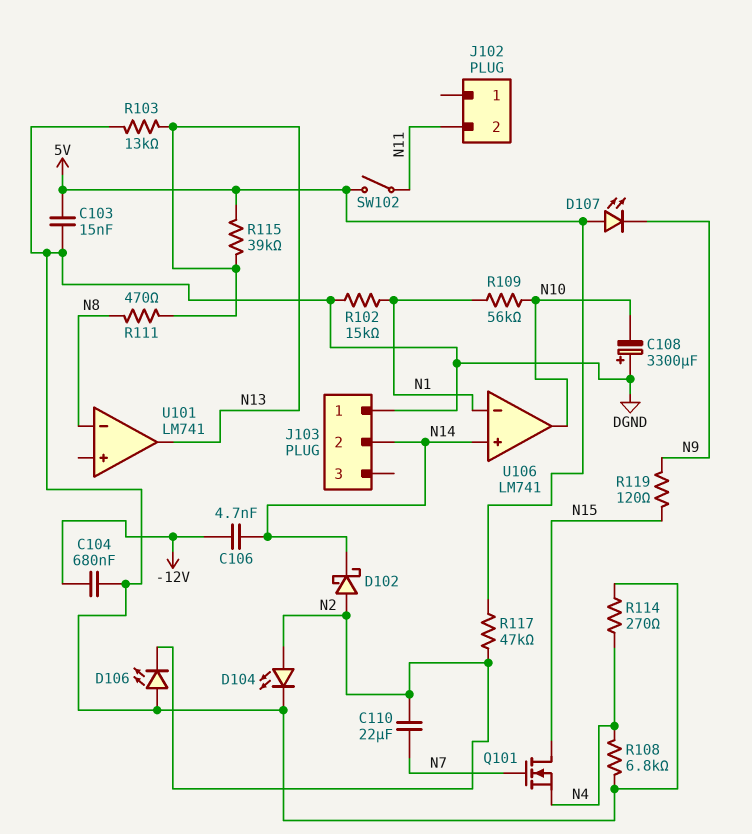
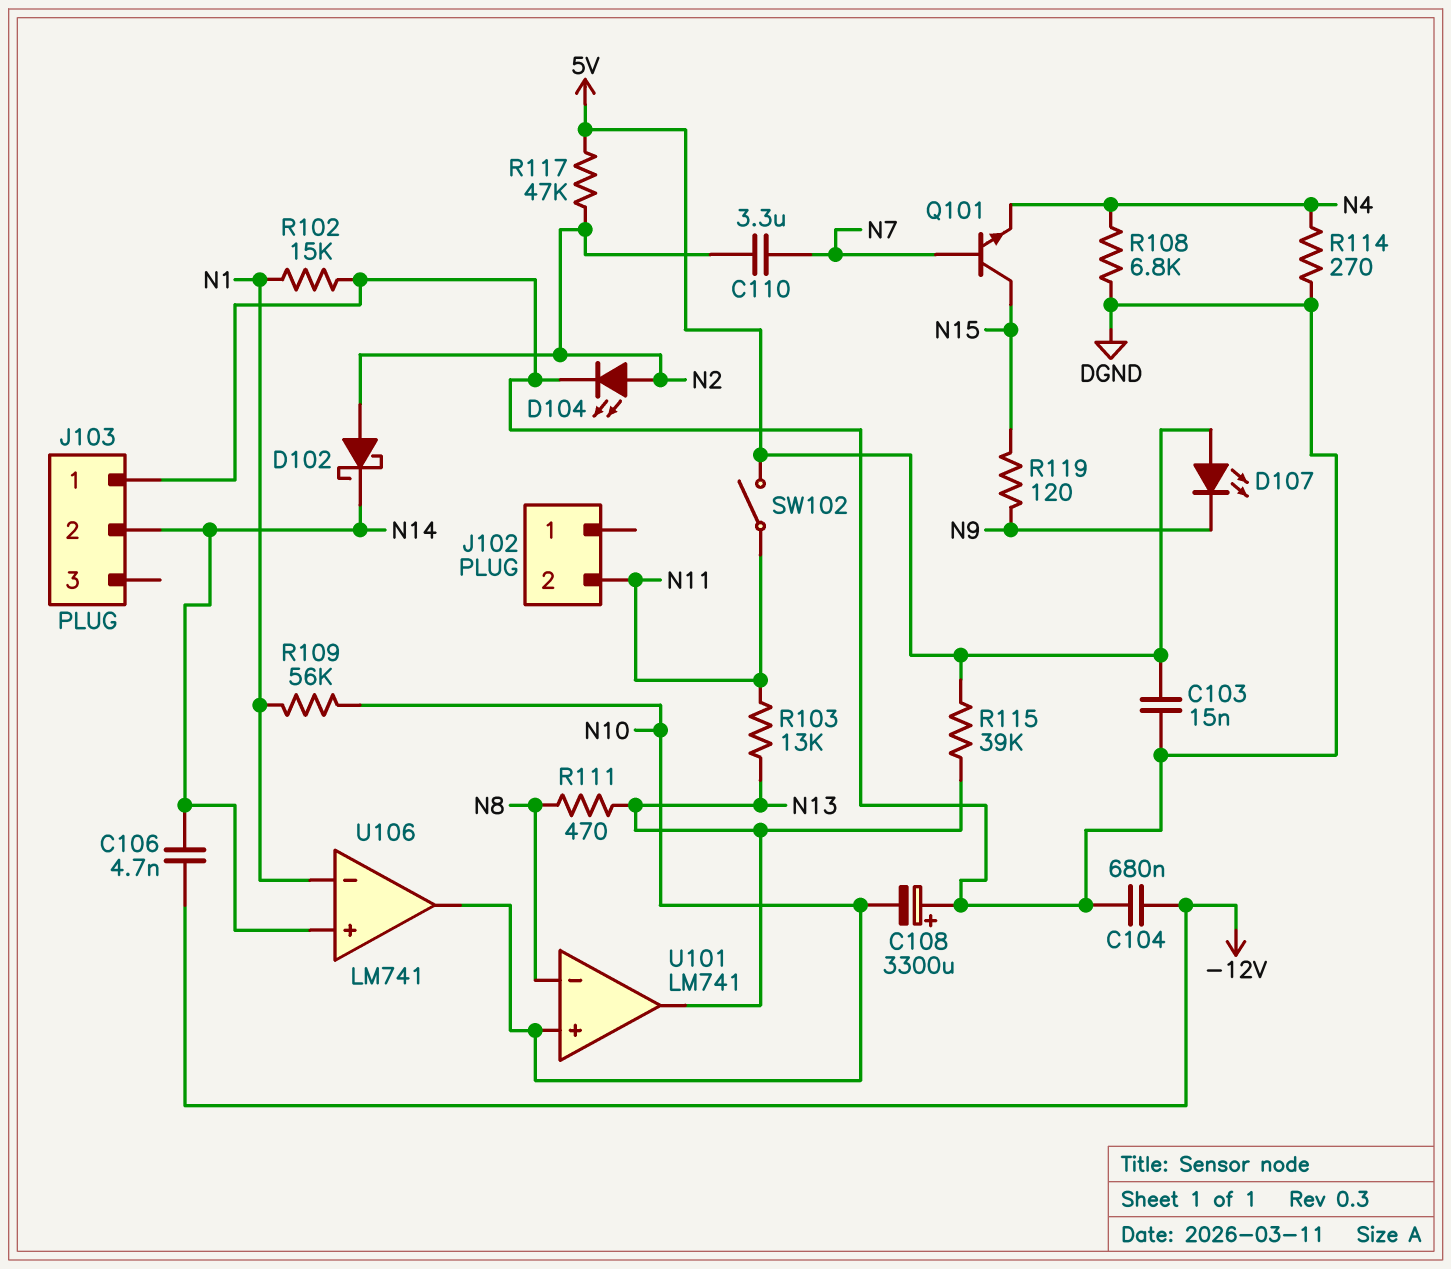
C110: 22uF (N2, N7) -> 3.3uF (N2, N7)
D106: LED (A DGND, K N2) -> none
Q101: NMOS (G N7, D N15, S N4) -> NPN (B N7, C N15, E N4)
R103: 13k (DGND, N13) -> 13k (N11, N13)
U101 pin in+: none -> N10

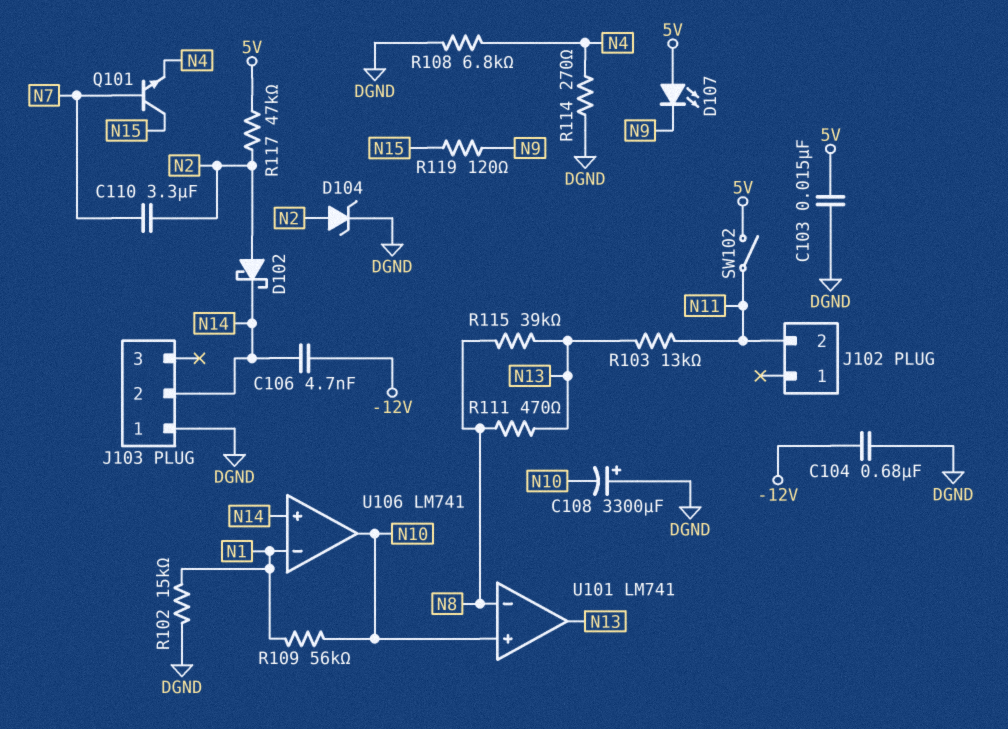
D104: LED (A N2, K DGND) -> zener (A N2, K DGND)
R115: 39k (5V, N13) -> 39k (N8, N13)

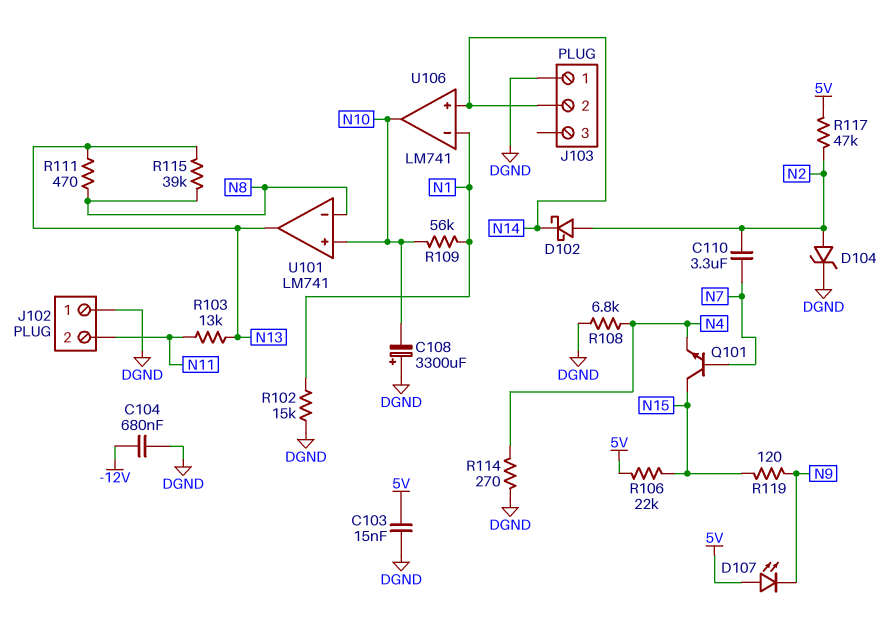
C106: 4.7nF (-12V, N14) -> none
J102 pin 1: none -> DGND
R106: none -> 22k (5V, N15)
SW102: switch (5V, N11) -> none

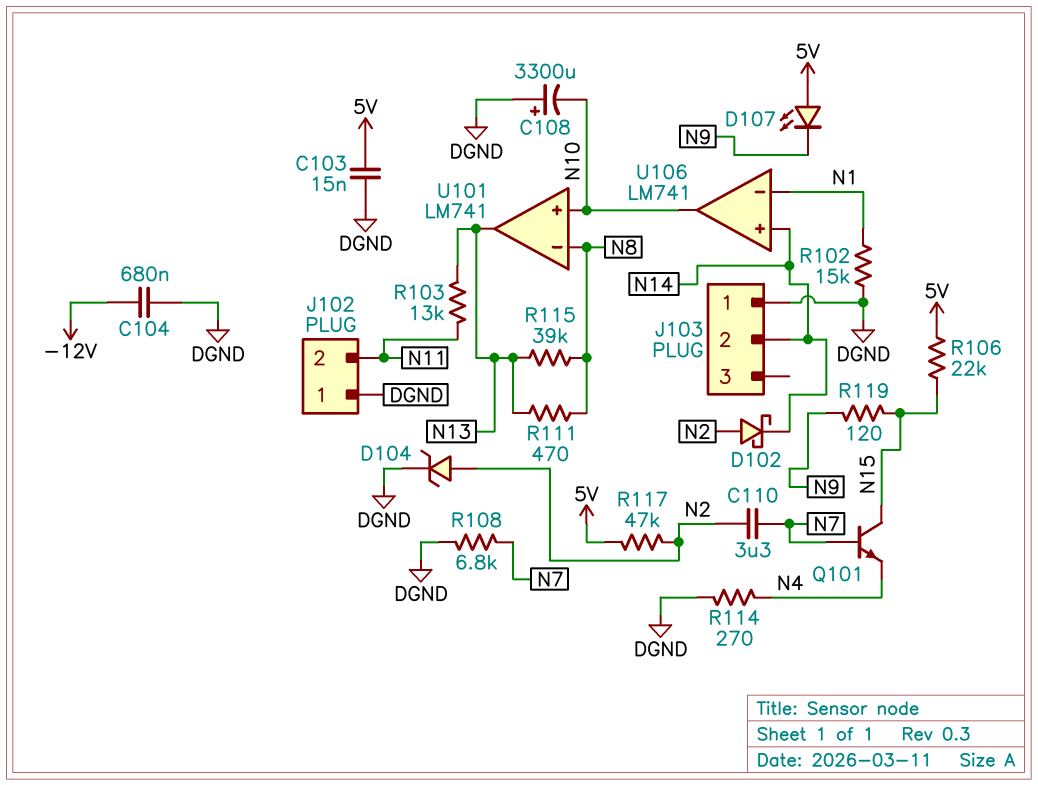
R108: 6.8k (DGND, N4) -> 6.8k (DGND, N7)
R109: 56k (N1, N10) -> none

